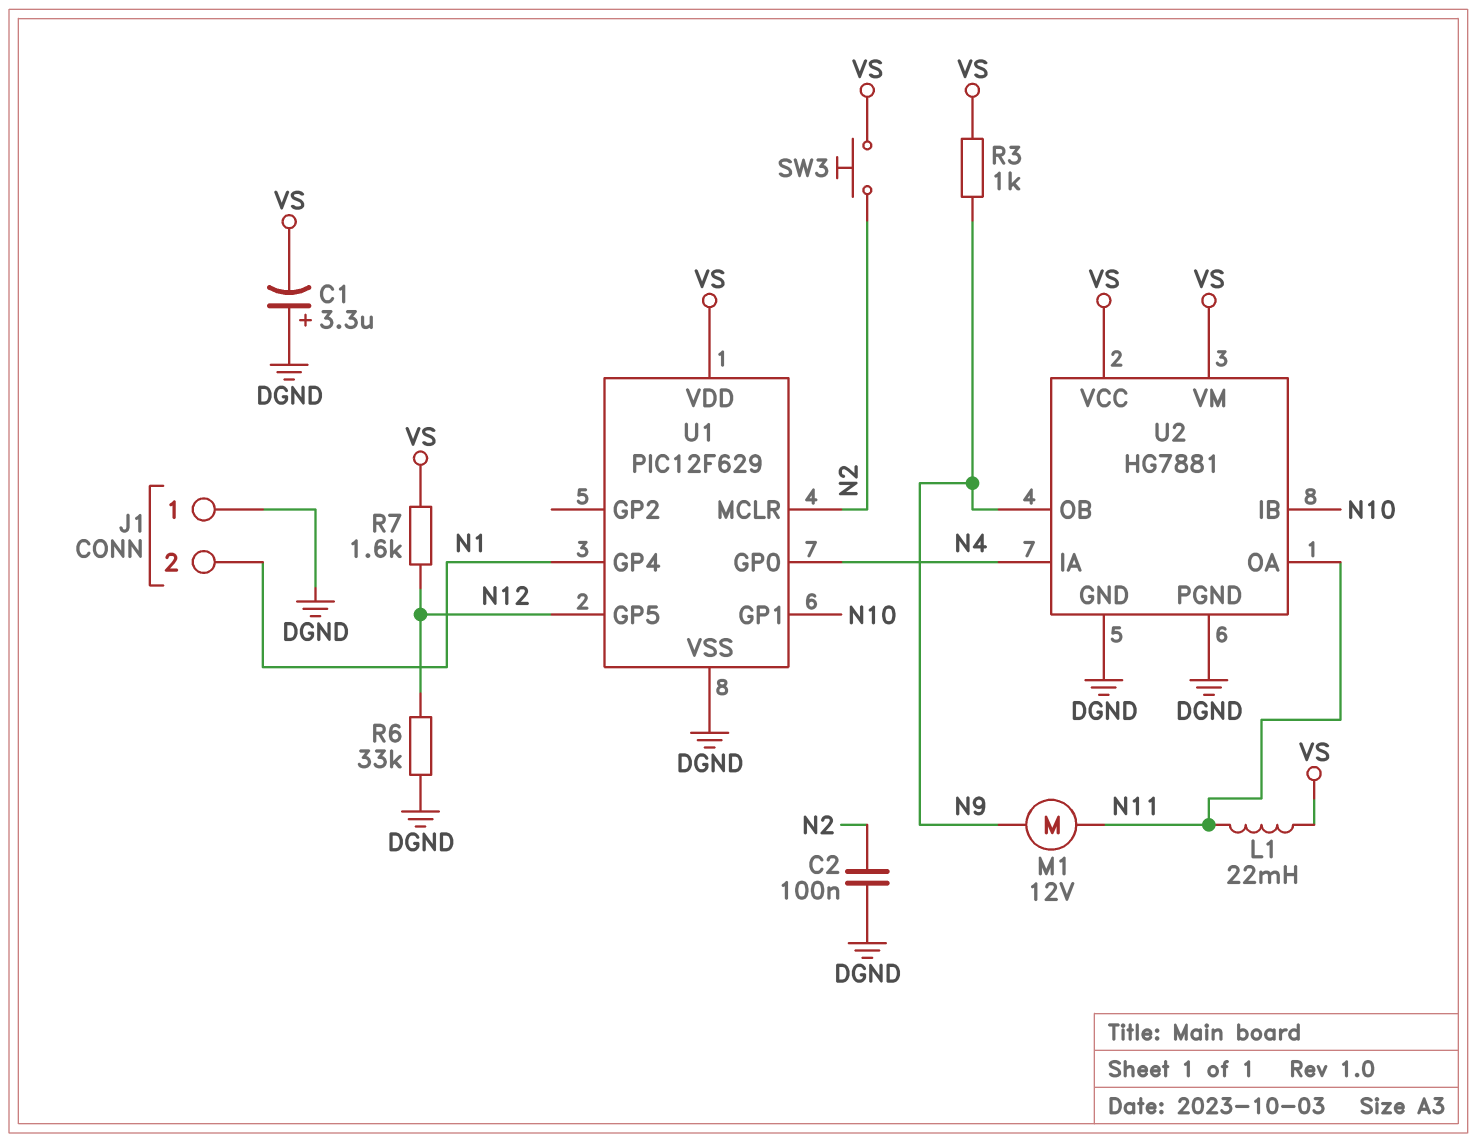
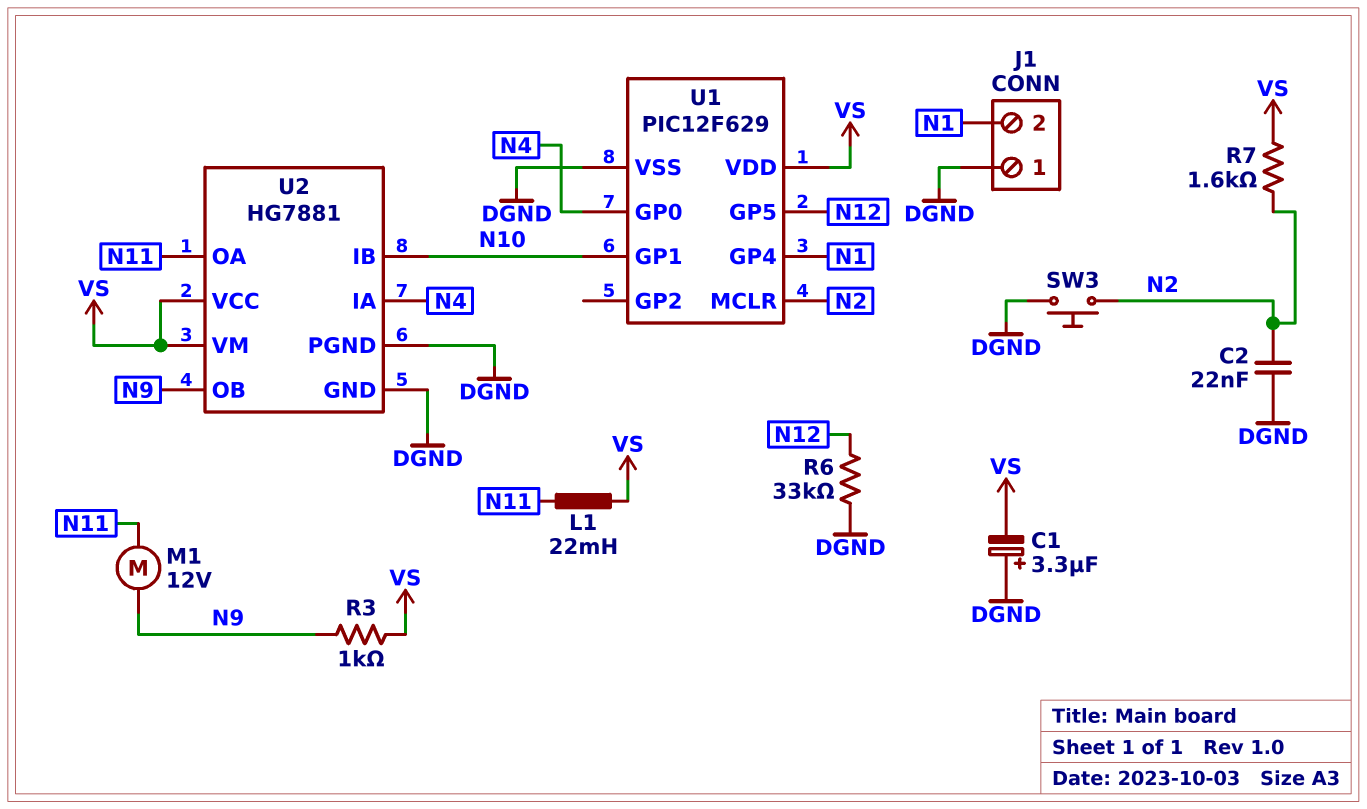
C2: 100nF (DGND, N2) -> 22nF (DGND, N2)
R7: 1.6k (N12, VS) -> 1.6k (N2, VS)
SW3: button (N2, VS) -> button (DGND, N2)

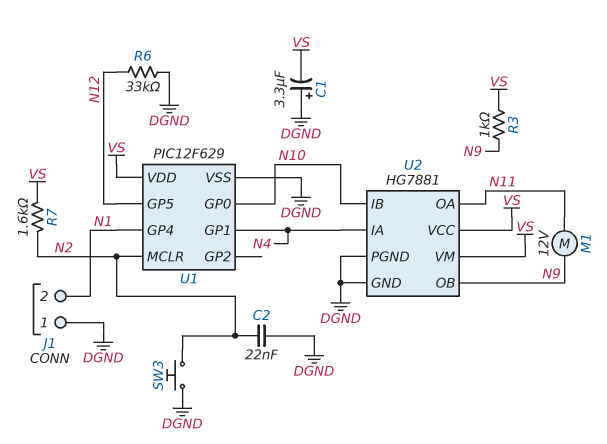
L1: 22mH (N11, VS) -> none
U1 pin GP0: N4 -> N10
U1 pin GP1: N10 -> N4

